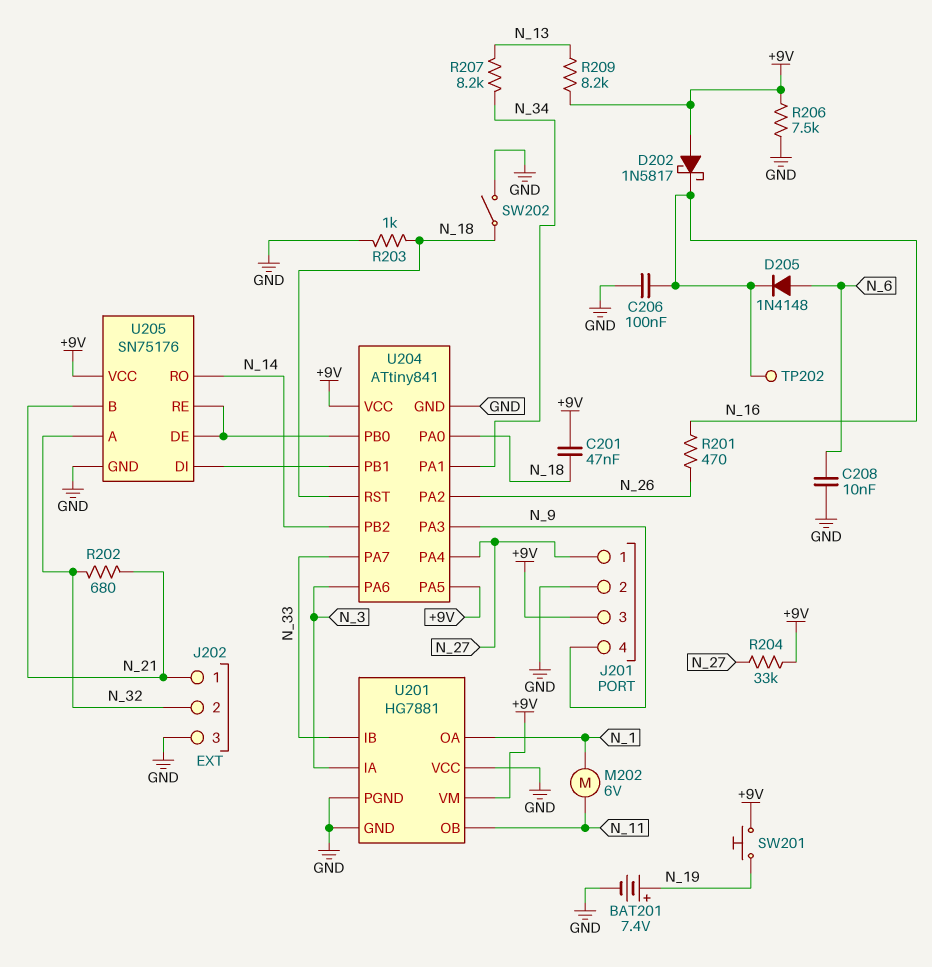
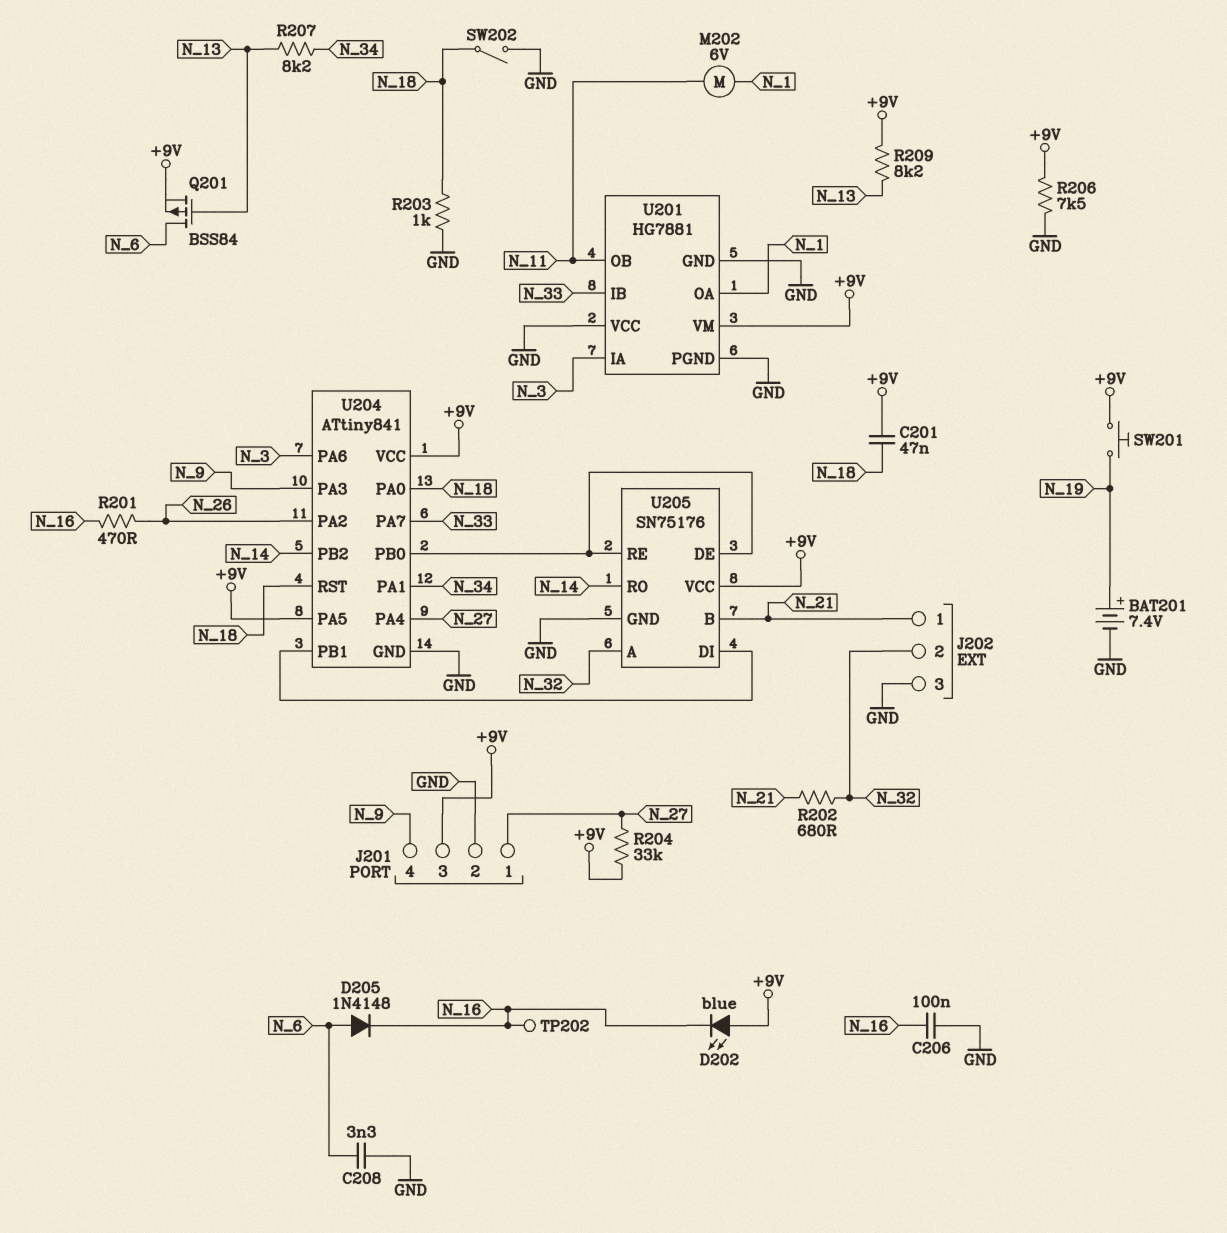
C208: 10nF (GND, N_6) -> 3.3nF (GND, N_6)
D202: schottky 1N5817 (A +9V, K N_16) -> LED blue (A +9V, K N_16)
Q201: none -> PMOS BSS84 (G N_13, D N_6, S +9V)

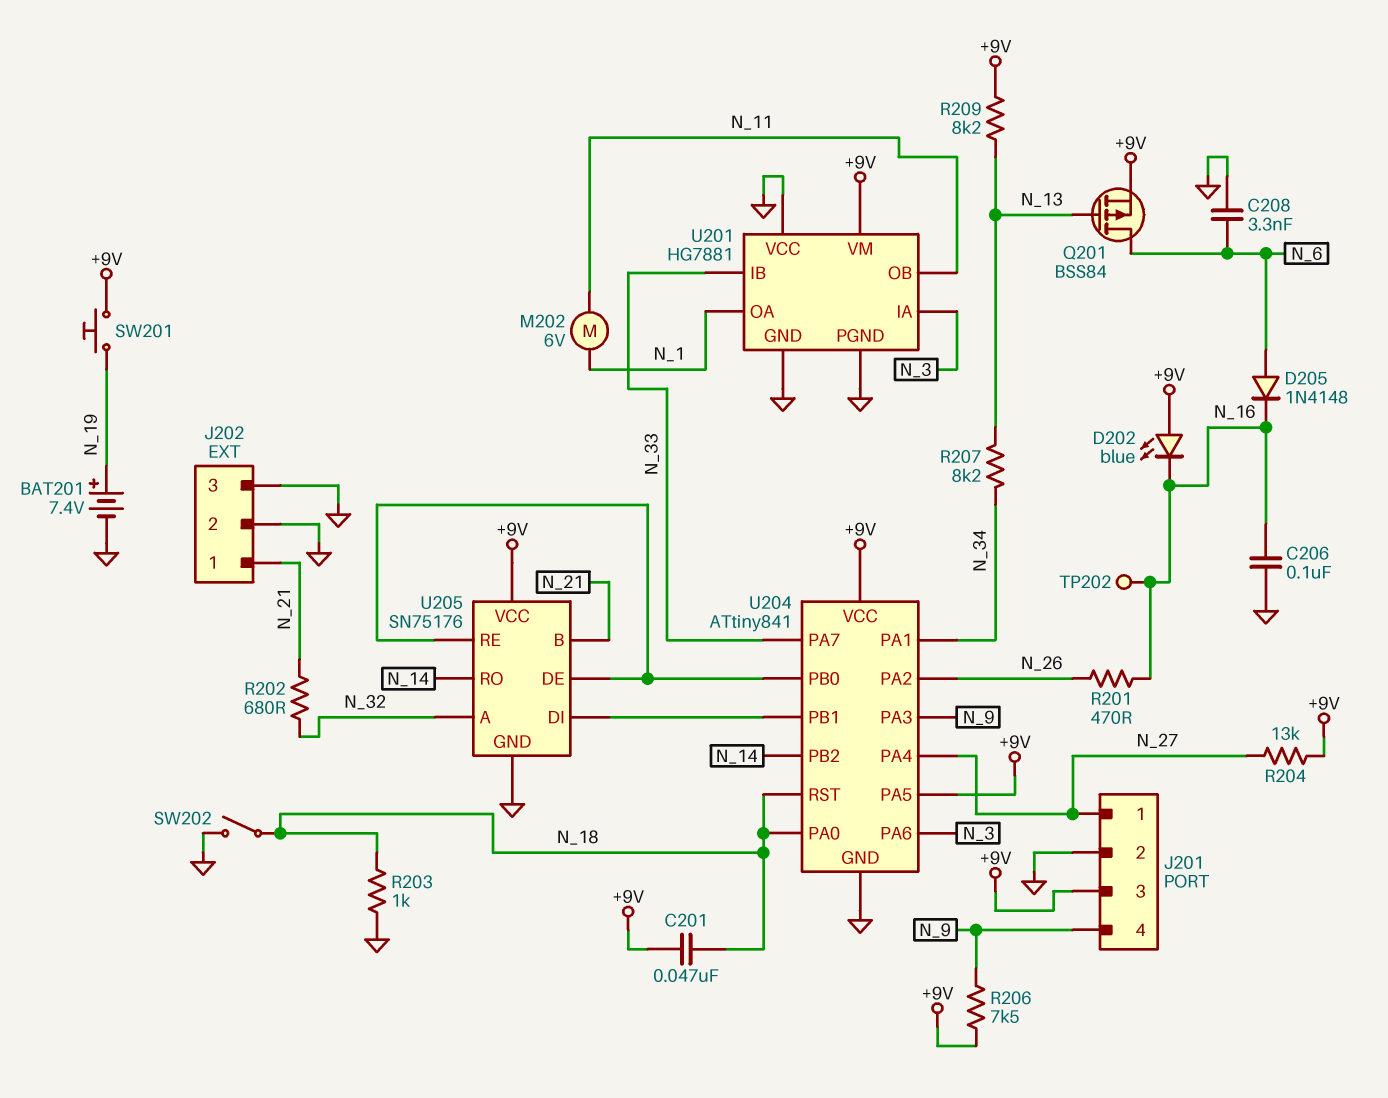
J202 pin 2: N_32 -> GND
R204: 33k (+9V, N_27) -> 13k (+9V, N_27)
R206: 7.5k (+9V, GND) -> 7.5k (+9V, N_9)

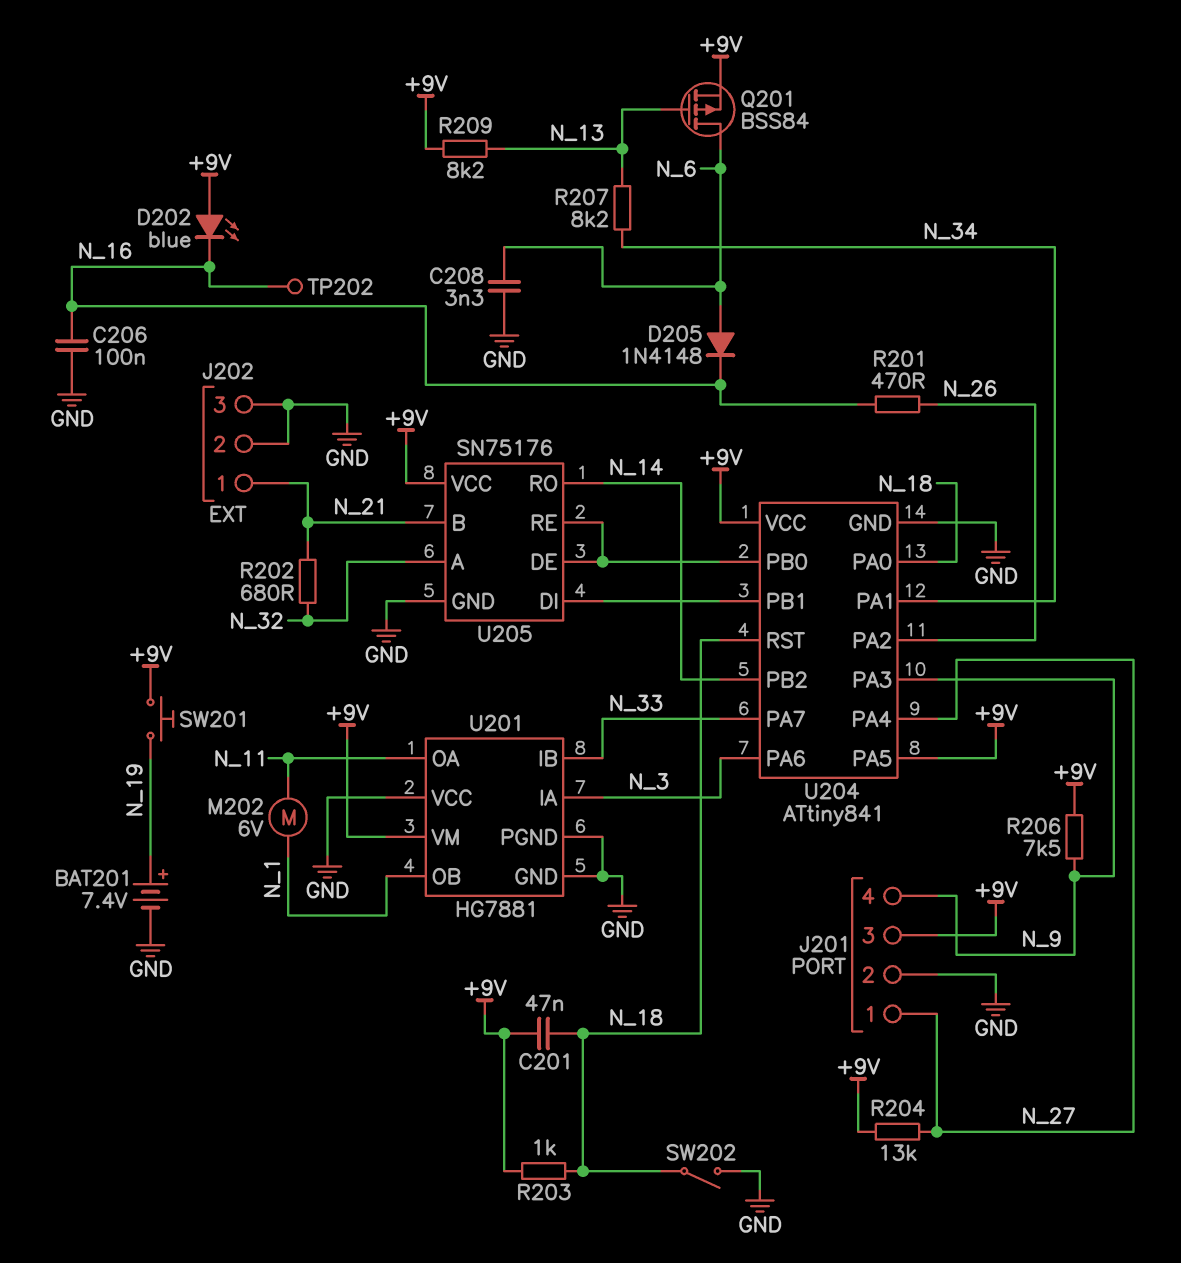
R203: 1k (GND, N_18) -> 1k (+9V, N_18)
U201 pin OA: N_1 -> N_11
U201 pin OB: N_11 -> N_1

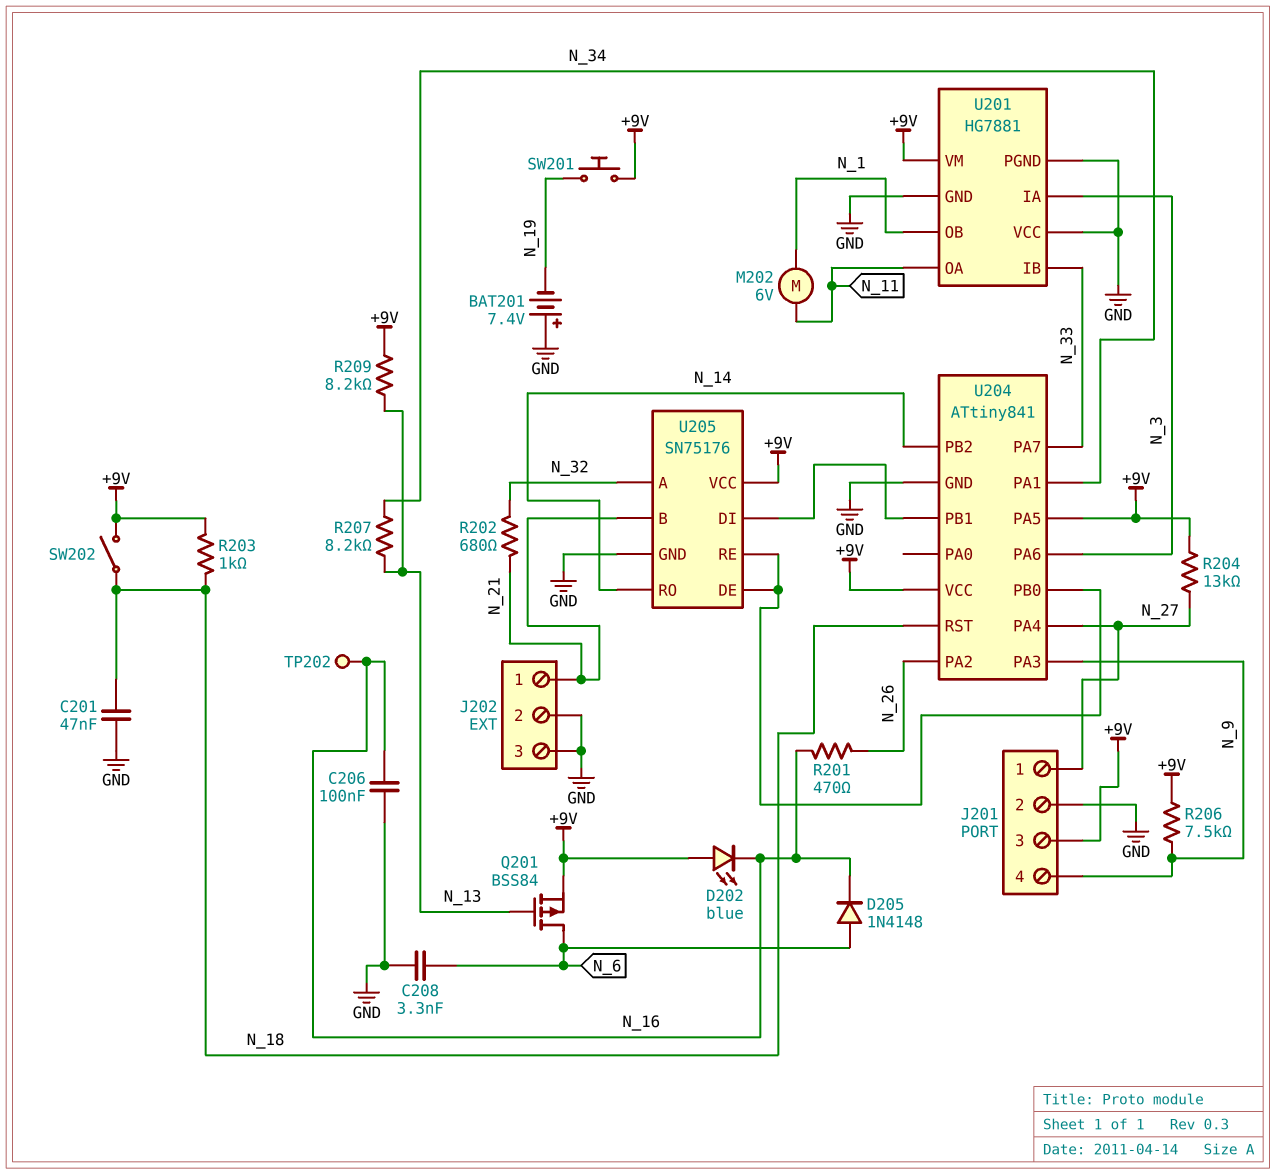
BAT201: 7.4V (plus N_19, minus GND) -> 7.4V (plus GND, minus N_19)
C201: 47nF (+9V, N_18) -> 47nF (GND, N_18)
SW202: switch (GND, N_18) -> switch (+9V, N_18)
U204 pin PA0: N_18 -> none

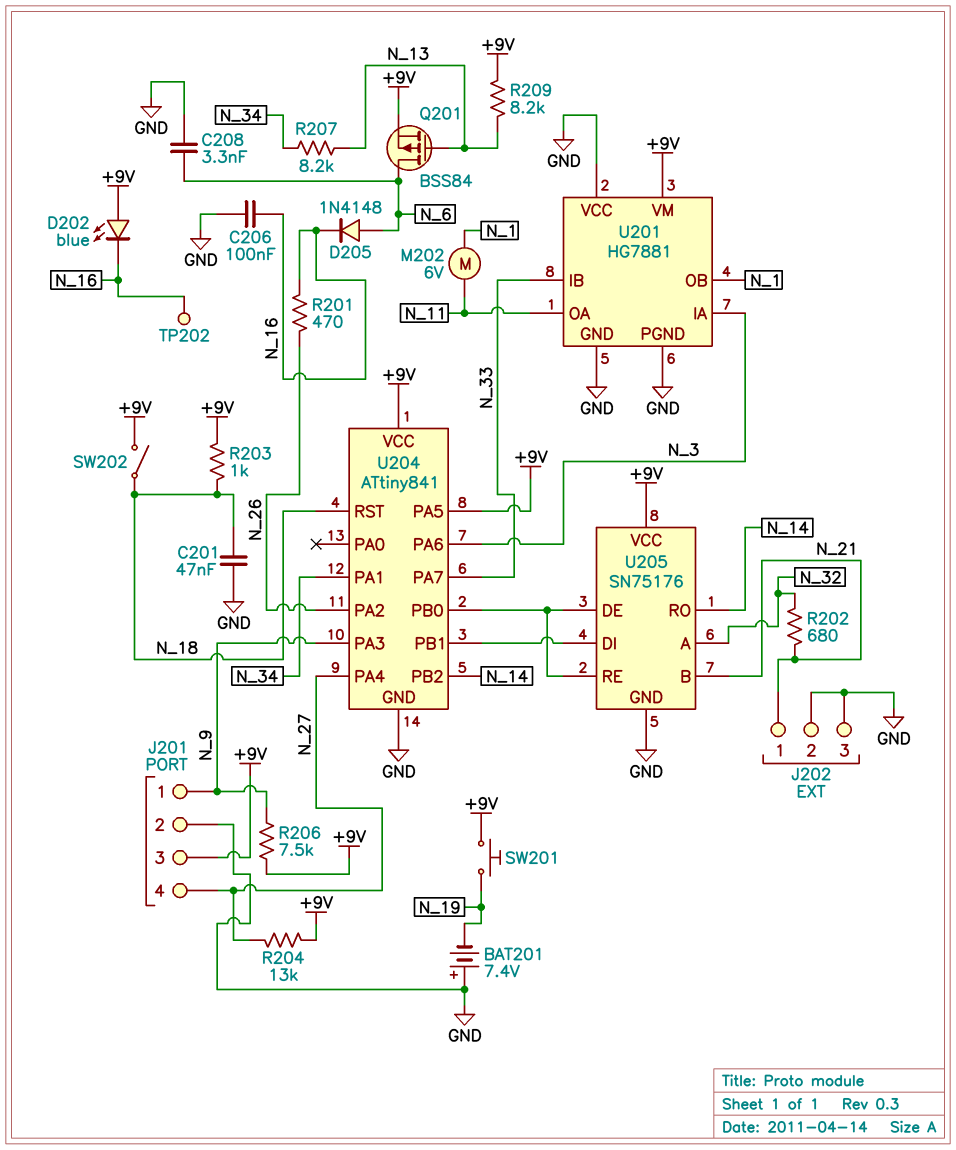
J201 pin 1: N_27 -> N_9
J201 pin 4: N_9 -> N_27

